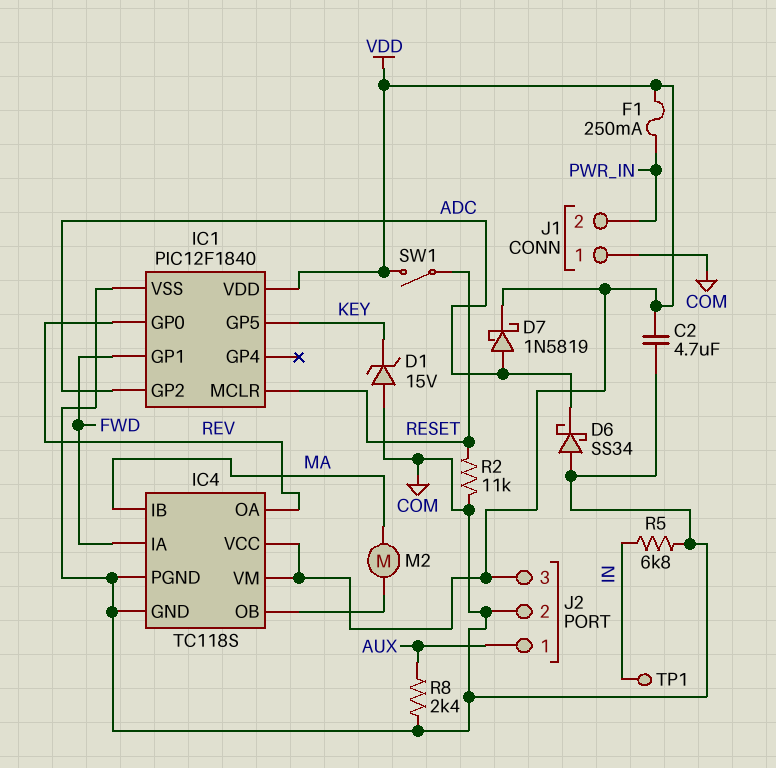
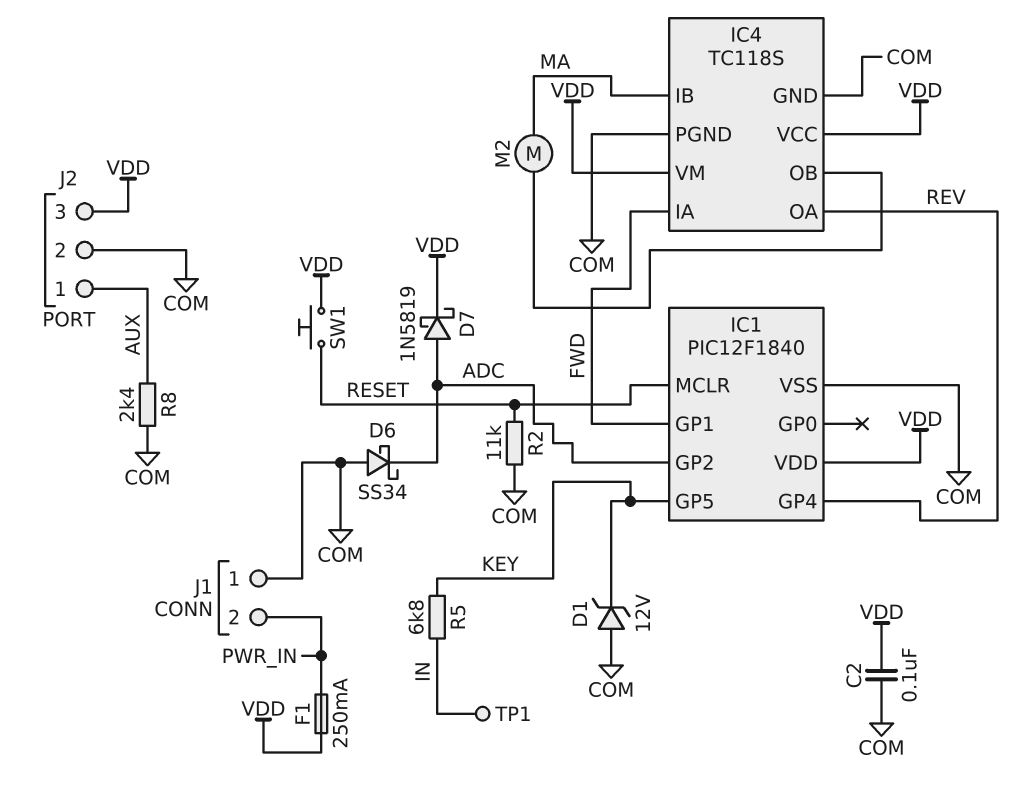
C2: 4.7uF (COM, VDD) -> 100nF (COM, VDD)
D1: zener 15V (A COM, K KEY) -> zener 12V (A COM, K KEY)
IC1 pin GP0: REV -> none
IC1 pin GP4: none -> REV
R5: 6.8k (COM, IN) -> 6.8k (IN, KEY)
SW1: switch (RESET, VDD) -> button (RESET, VDD)

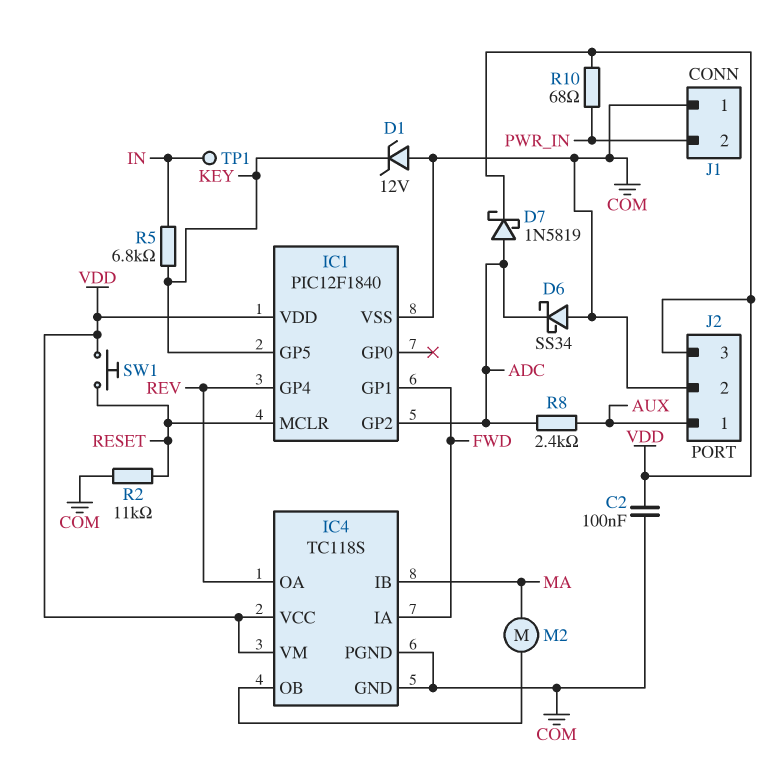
F1: 250mA (PWR_IN, VDD) -> none
R8: 2.4k (AUX, COM) -> 2.4k (ADC, AUX)
R10: none -> 68 (PWR_IN, VDD)

